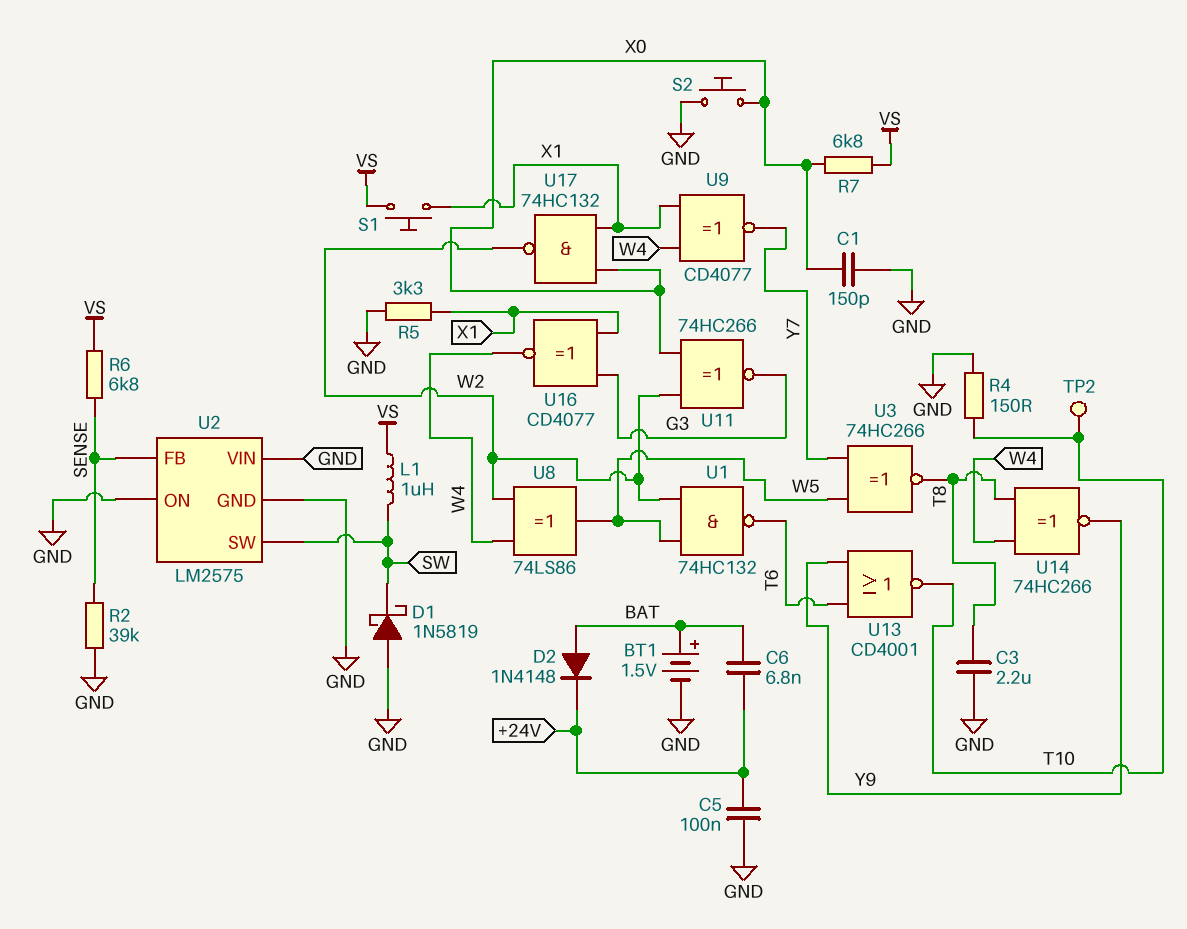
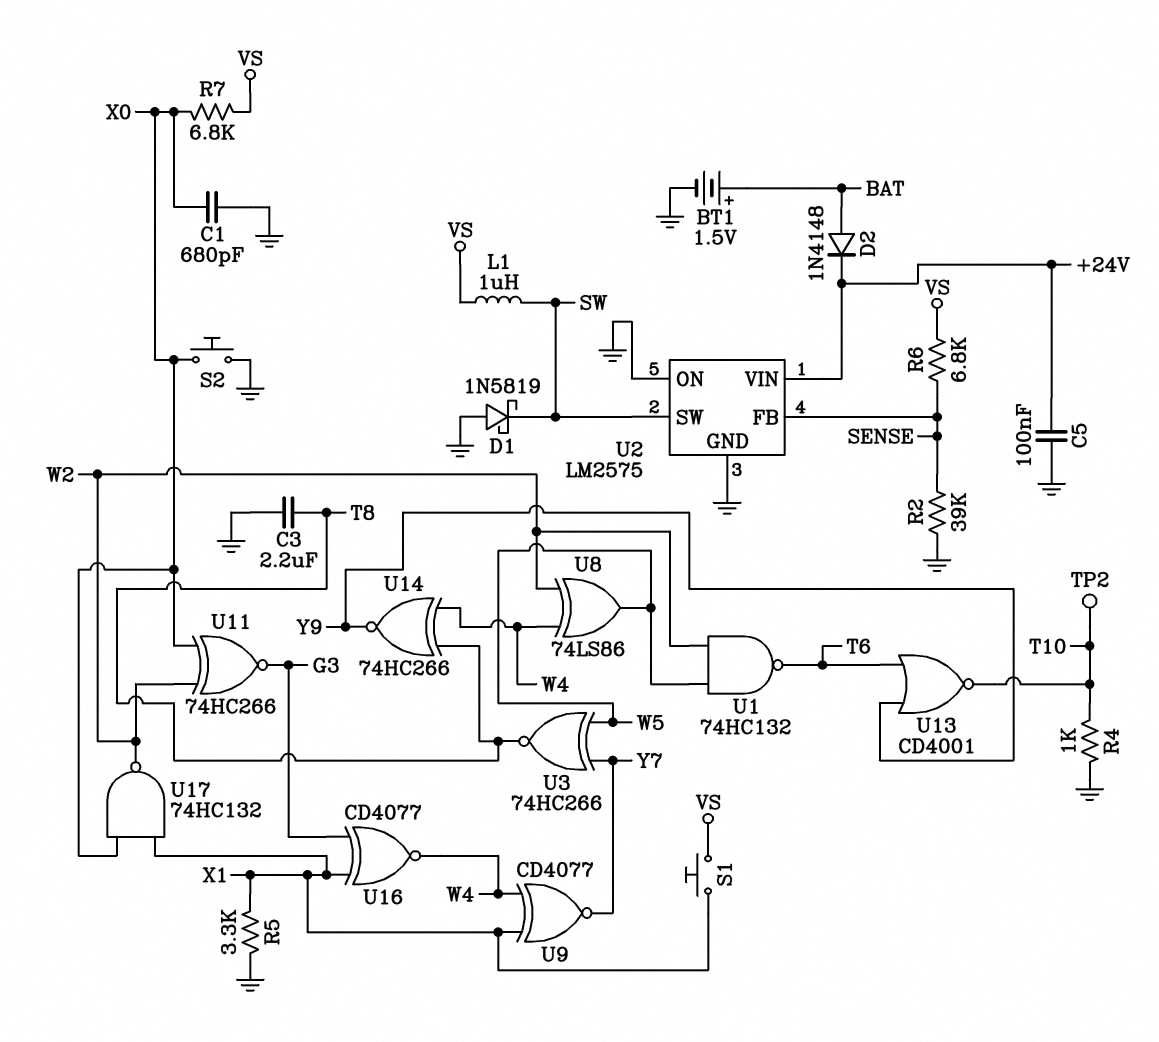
C1: 150pF (GND, X0) -> 680pF (GND, X0)
C6: 6.8nF (+24V, BAT) -> none
R4: 150 (GND, T10) -> 1k (GND, T10)
U2 pin VIN: GND -> +24V

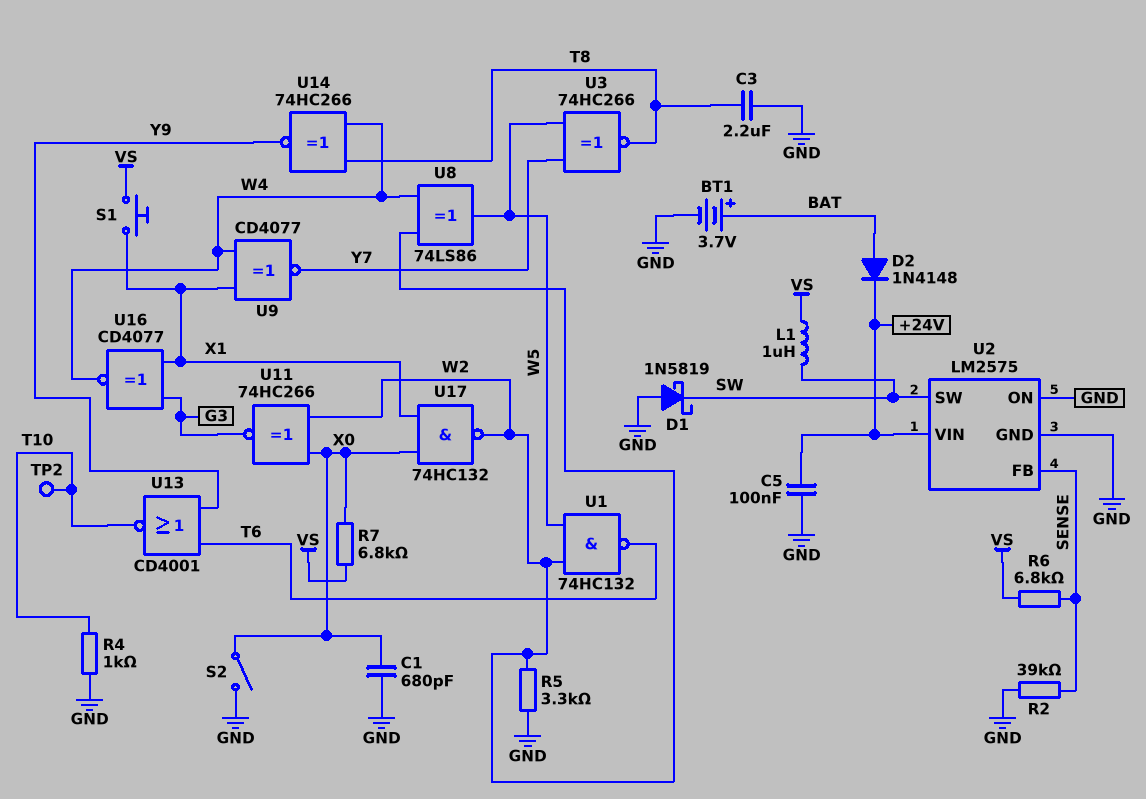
BT1: 1.5V (plus BAT, minus GND) -> 3.7V (plus BAT, minus GND)
R5: 3.3k (GND, X1) -> 3.3k (GND, W2)
S2: button (GND, X0) -> switch (GND, X0)

